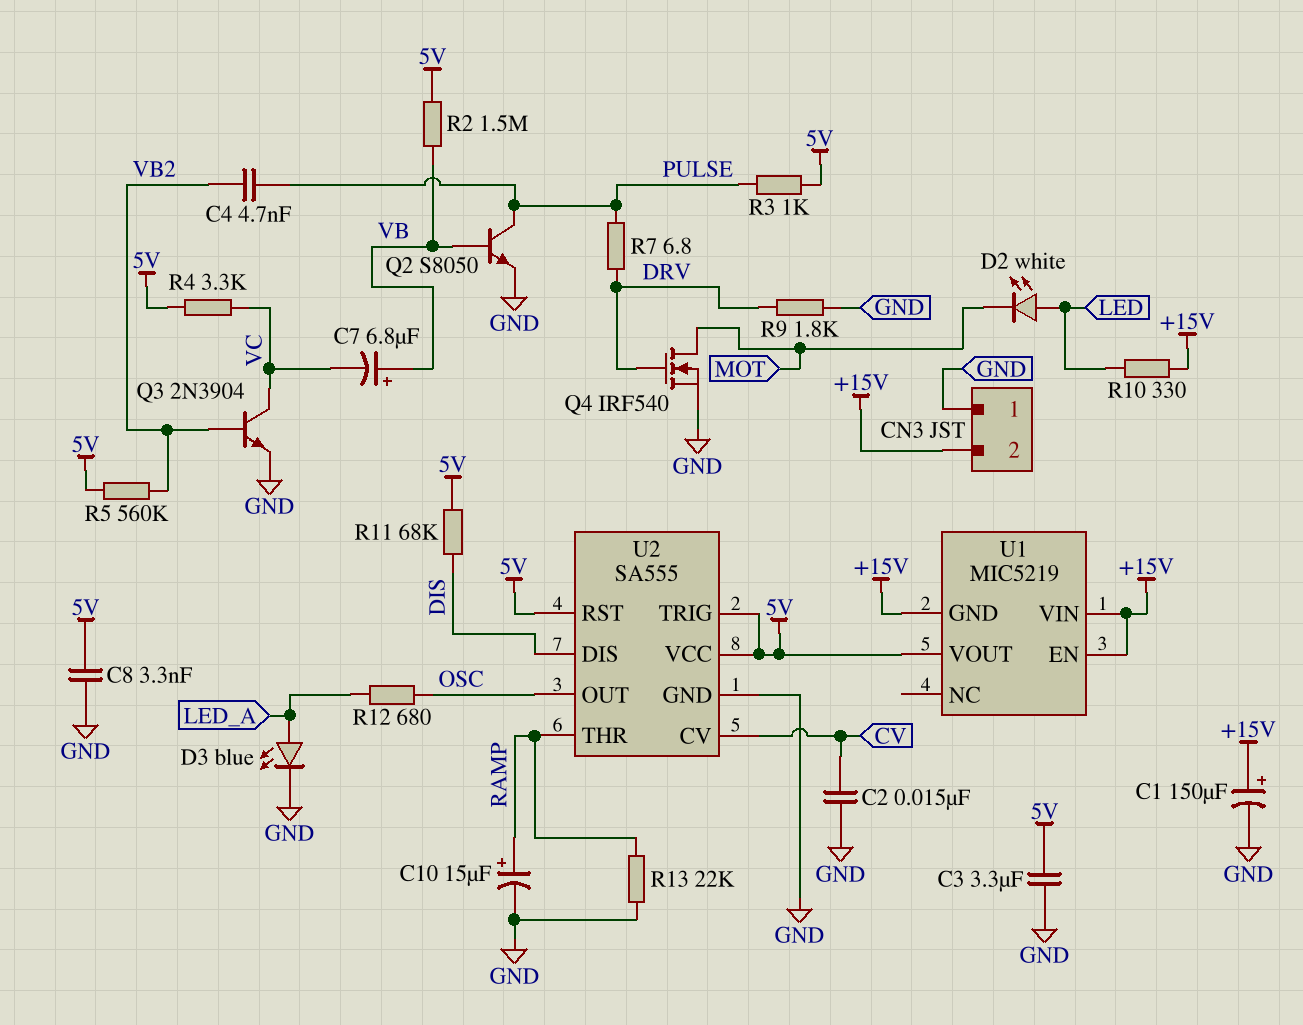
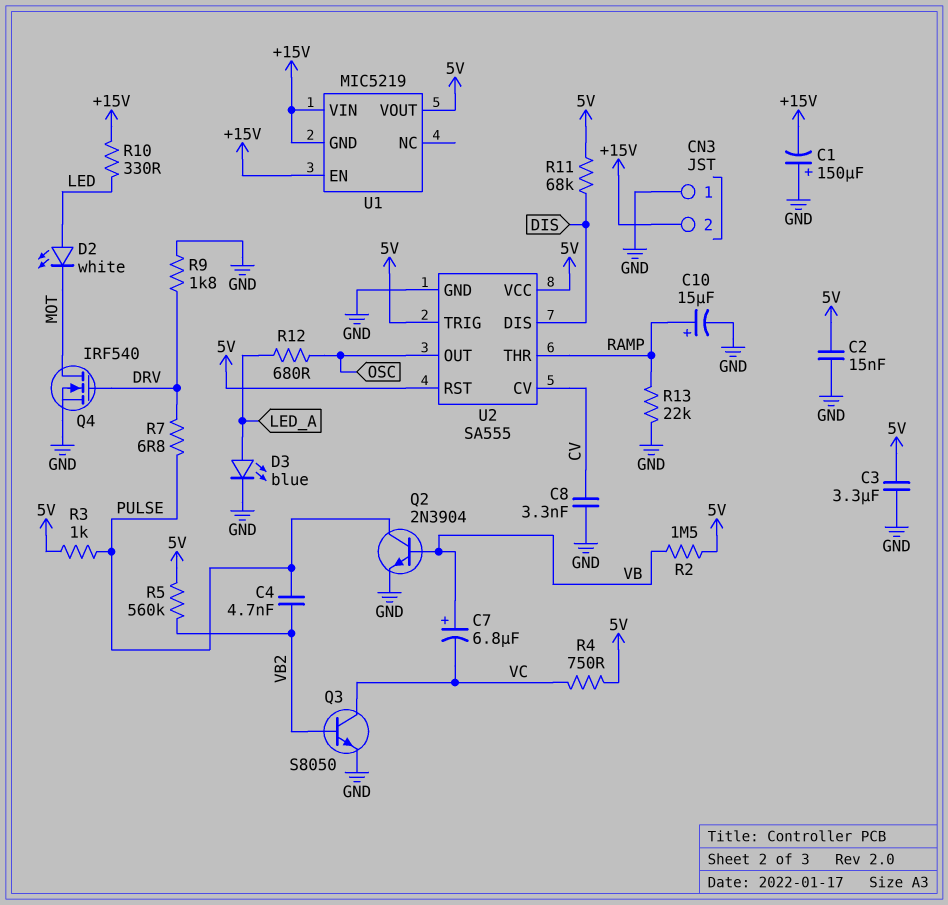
C1: 150uF (plus +15V, minus GND) -> 150uF (plus GND, minus +15V)
C2: 15nF (CV, GND) -> 15nF (5V, GND)
C8: 3.3nF (5V, GND) -> 3.3nF (CV, GND)
Q2: NPN S8050 (B VB, C PULSE, E GND) -> NPN 2N3904 (B VB, C PULSE, E GND)
Q3: NPN 2N3904 (B VB2, C VC, E GND) -> NPN S8050 (B VB2, C VC, E GND)
R4: 3.3k (5V, VC) -> 750 (5V, VC)

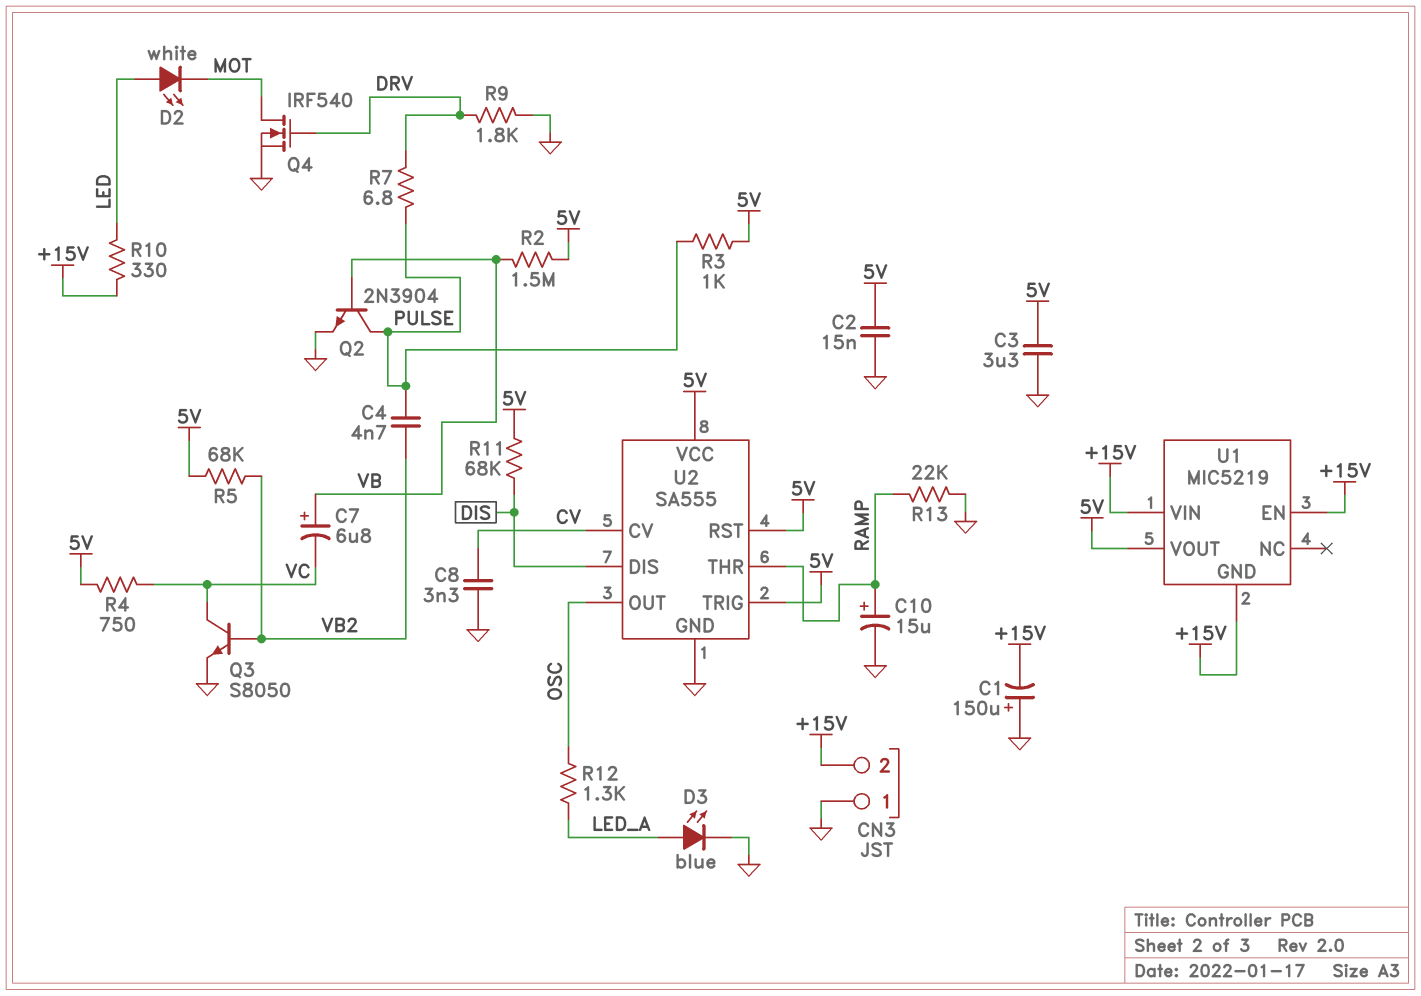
R5: 560k (5V, VB2) -> 68k (5V, VB2)
R12: 680 (LED_A, OSC) -> 1.3k (LED_A, OSC)

